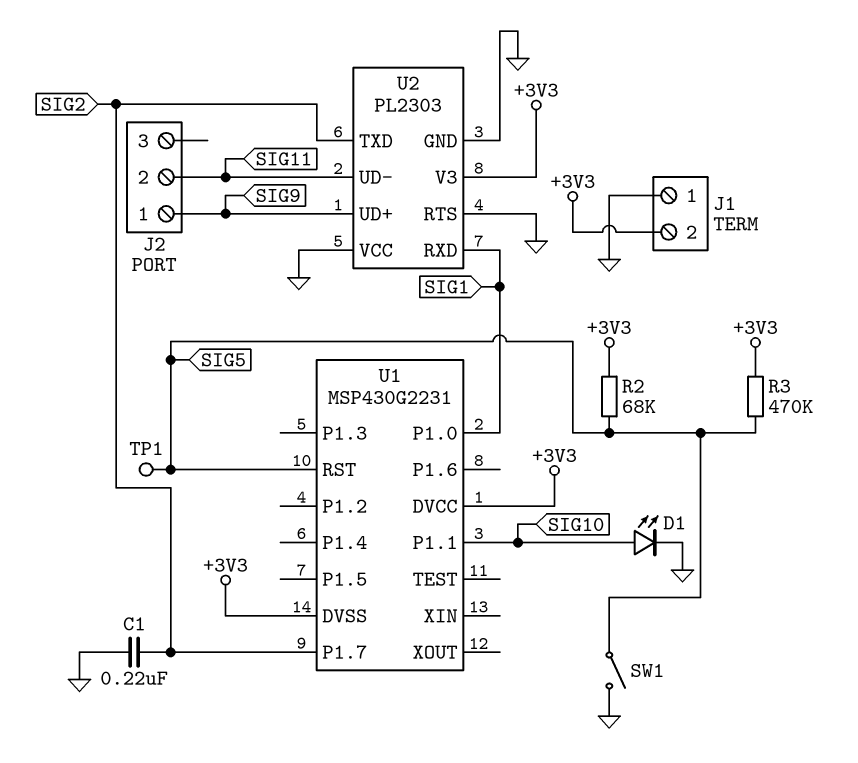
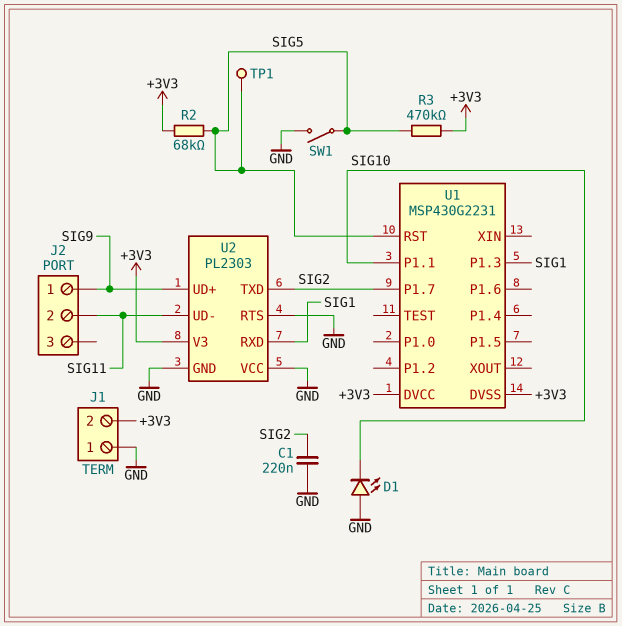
D1: LED (A SIG10, K GND) -> LED (A GND, K SIG10)
U1 pin P1.0: SIG1 -> none
U1 pin P1.3: none -> SIG1

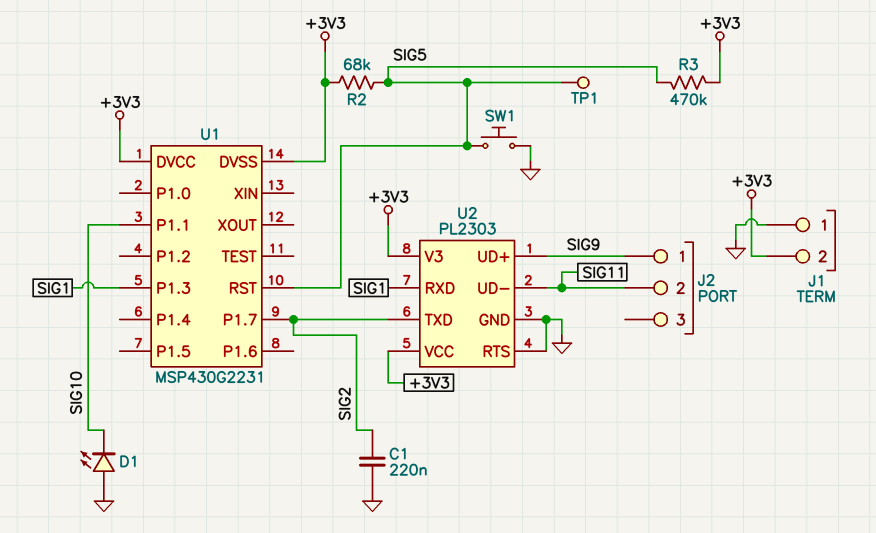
SW1: switch (GND, SIG5) -> button (GND, SIG5)
U2 pin VCC: GND -> +3V3

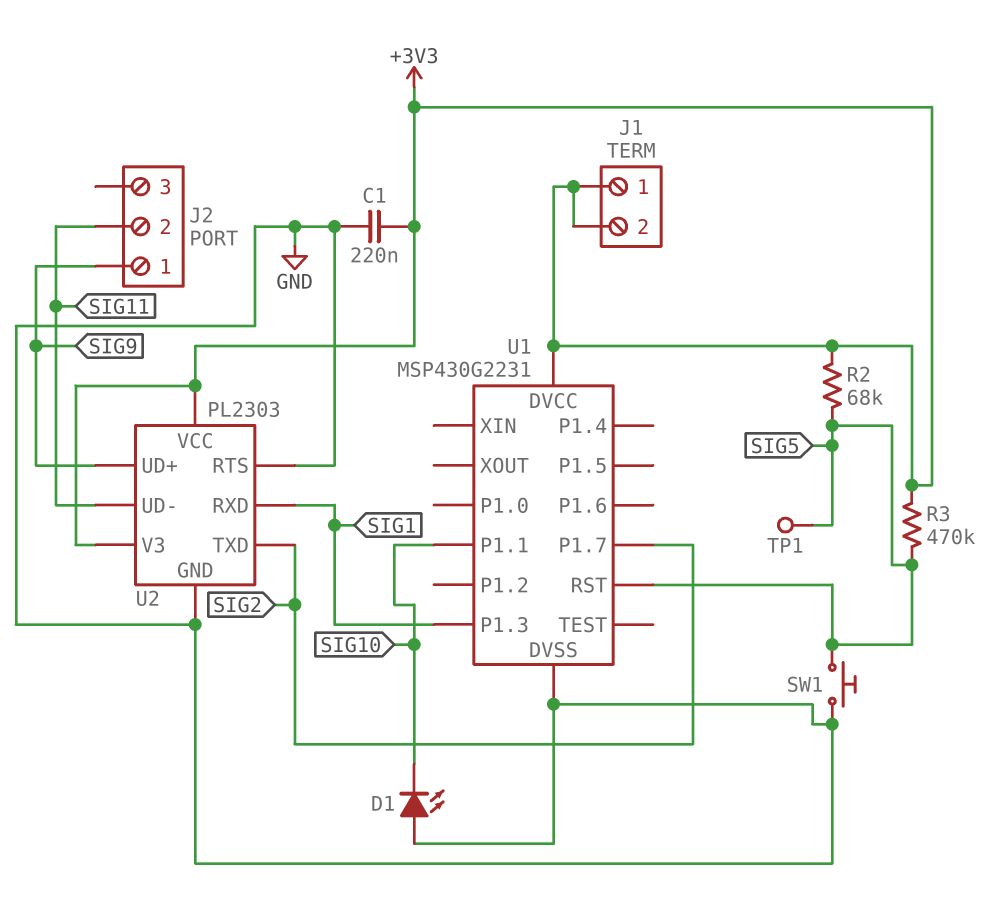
C1: 220nF (GND, SIG2) -> 220nF (+3V3, GND)
J1 pin 1: GND -> +3V3
U1 pin DVSS: +3V3 -> GND

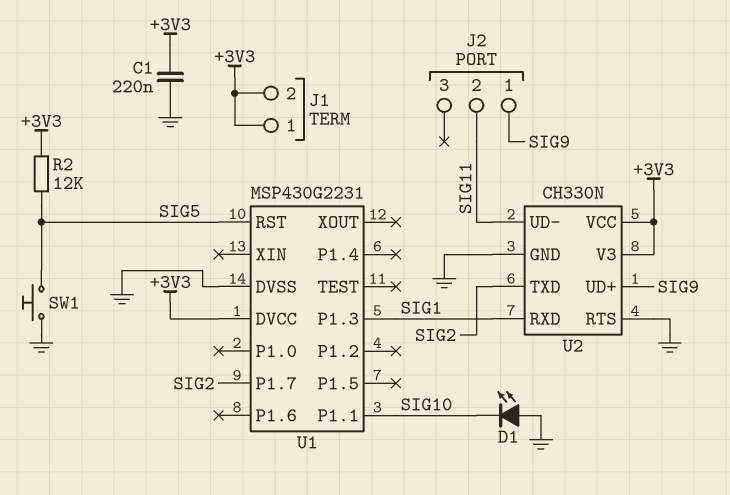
R2: 68k (+3V3, SIG5) -> 12k (+3V3, SIG5)
R3: 470k (+3V3, SIG5) -> none
TP1: test point (SIG5) -> none
U2: PL2303 -> CH330N

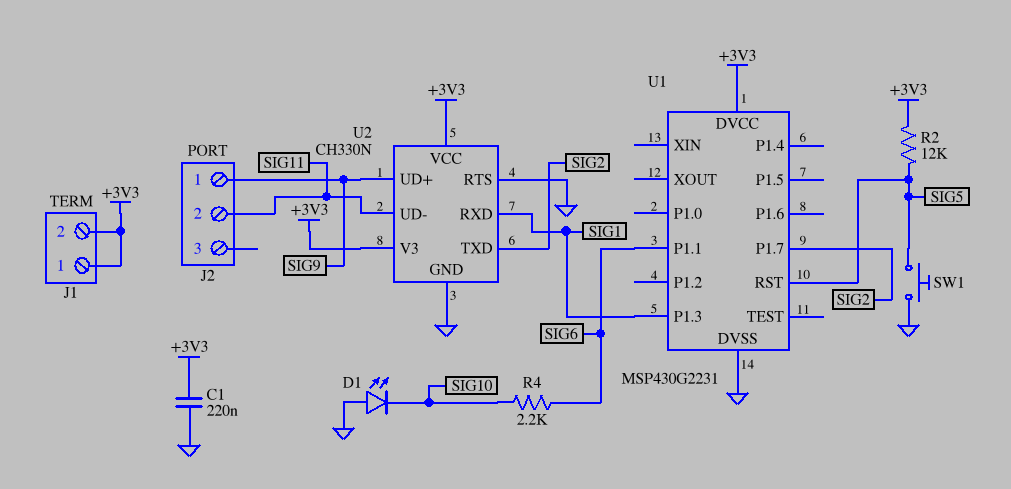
R4: none -> 2.2k (SIG6, SIG10)
U1 pin P1.1: SIG10 -> SIG6

